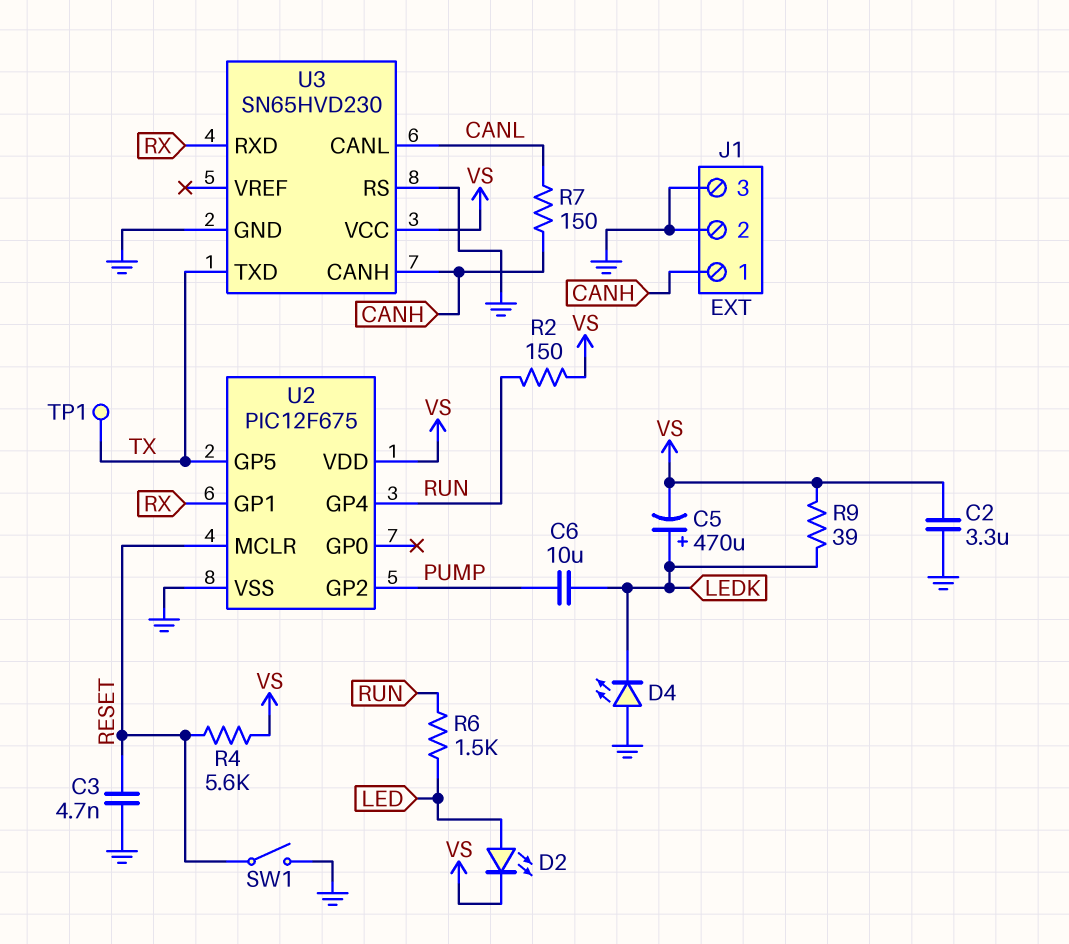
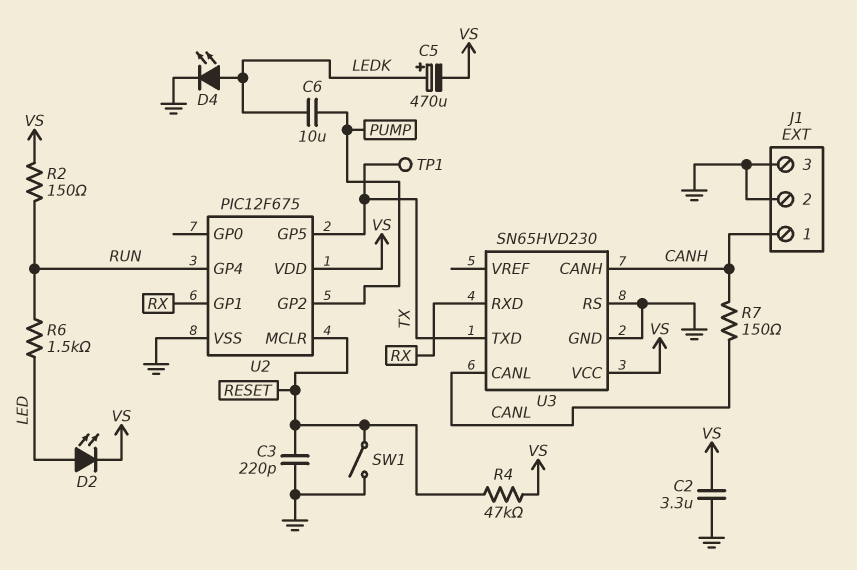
C3: 4.7nF (GND, RESET) -> 220pF (GND, RESET)
D4: LED (A GND, K LEDK) -> LED (A LEDK, K GND)
R4: 5.6k (RESET, VS) -> 47k (RESET, VS)
R9: 39 (LEDK, VS) -> none

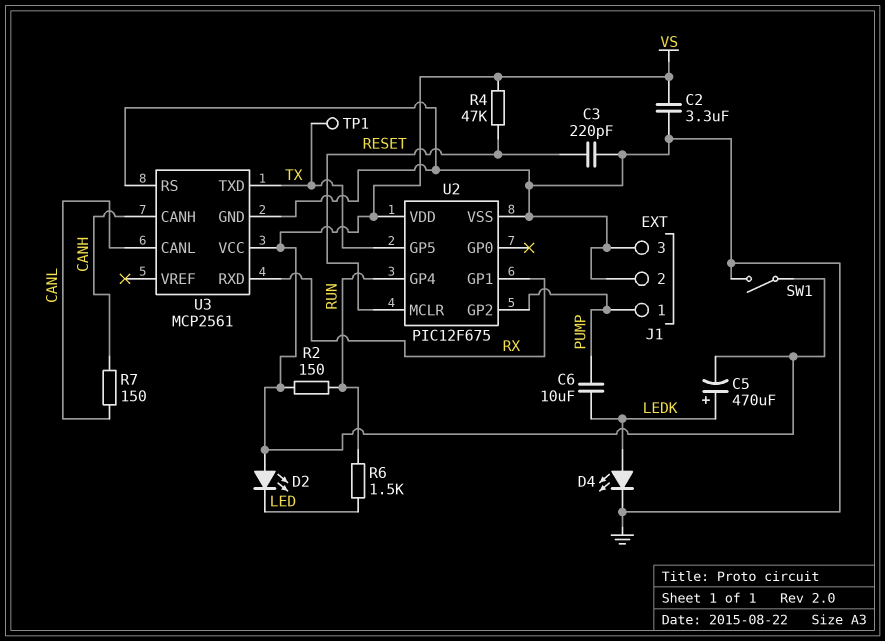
D2: LED (A LED, K VS) -> LED (A VS, K LED)
J1 pin 1: CANH -> PUMP
SW1: switch (GND, RESET) -> switch (GND, VS)
U3: SN65HVD230 -> MCP2561

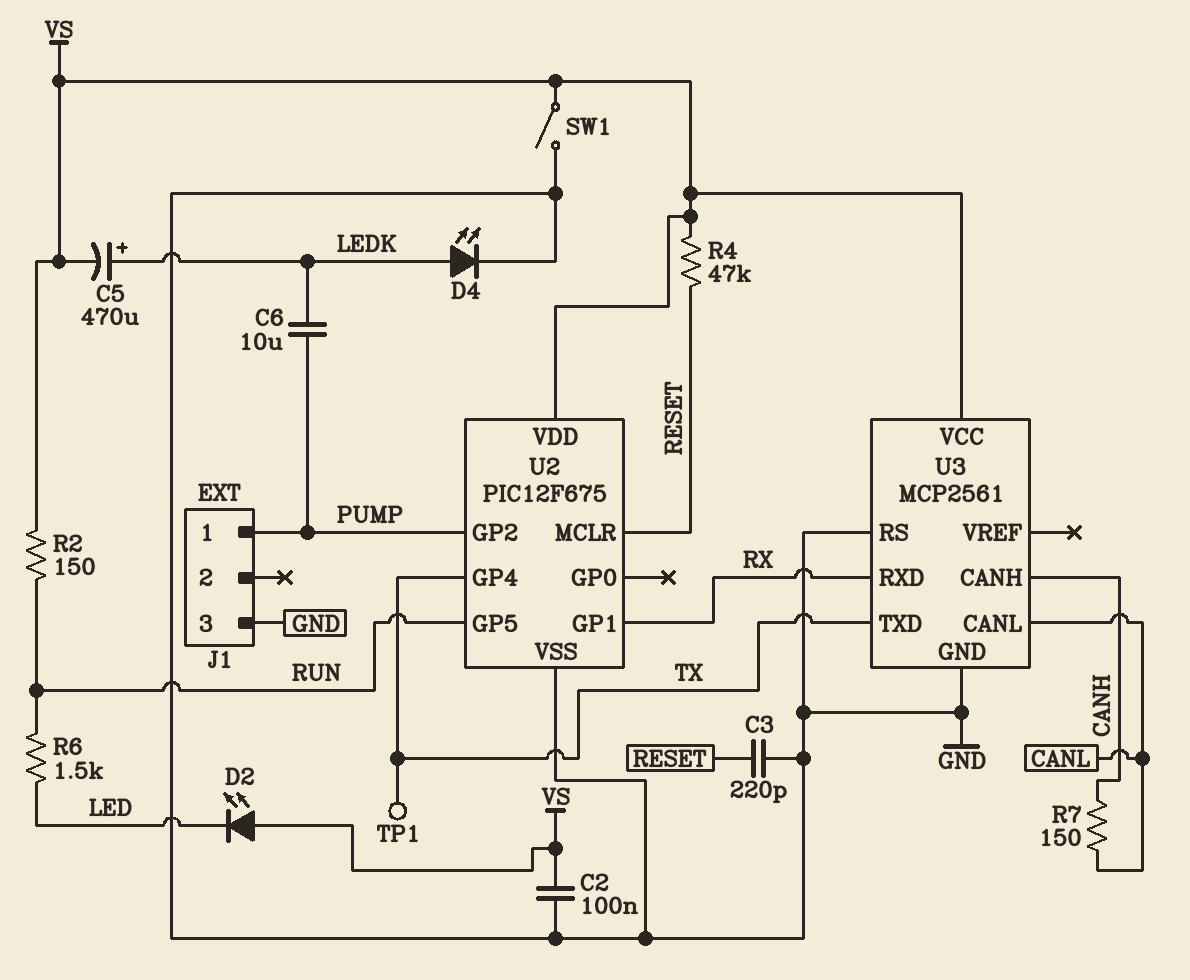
C2: 3.3uF (GND, VS) -> 100nF (GND, VS)
J1 pin 2: GND -> none
U2 pin GP4: RUN -> TX
U2 pin GP5: TX -> RUN

